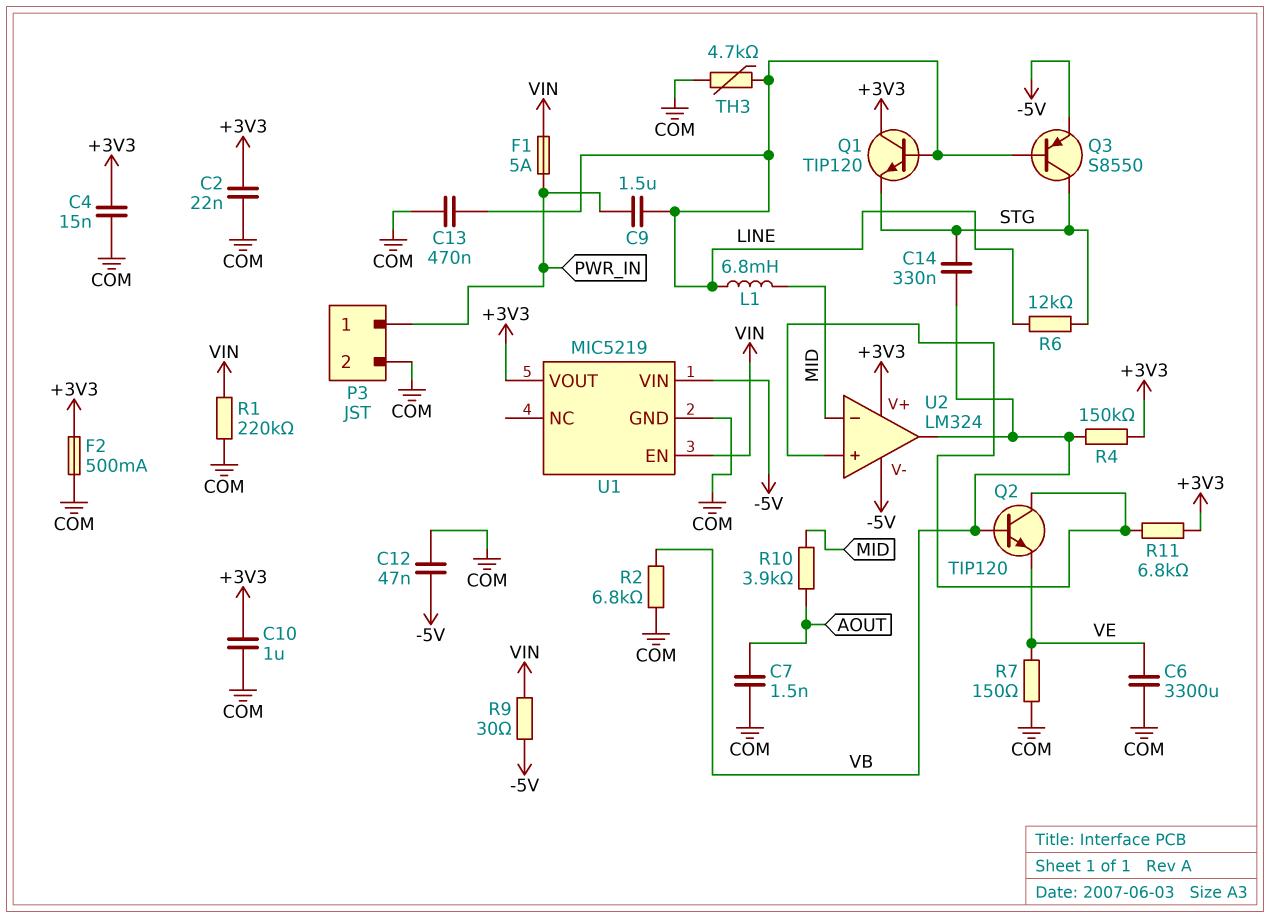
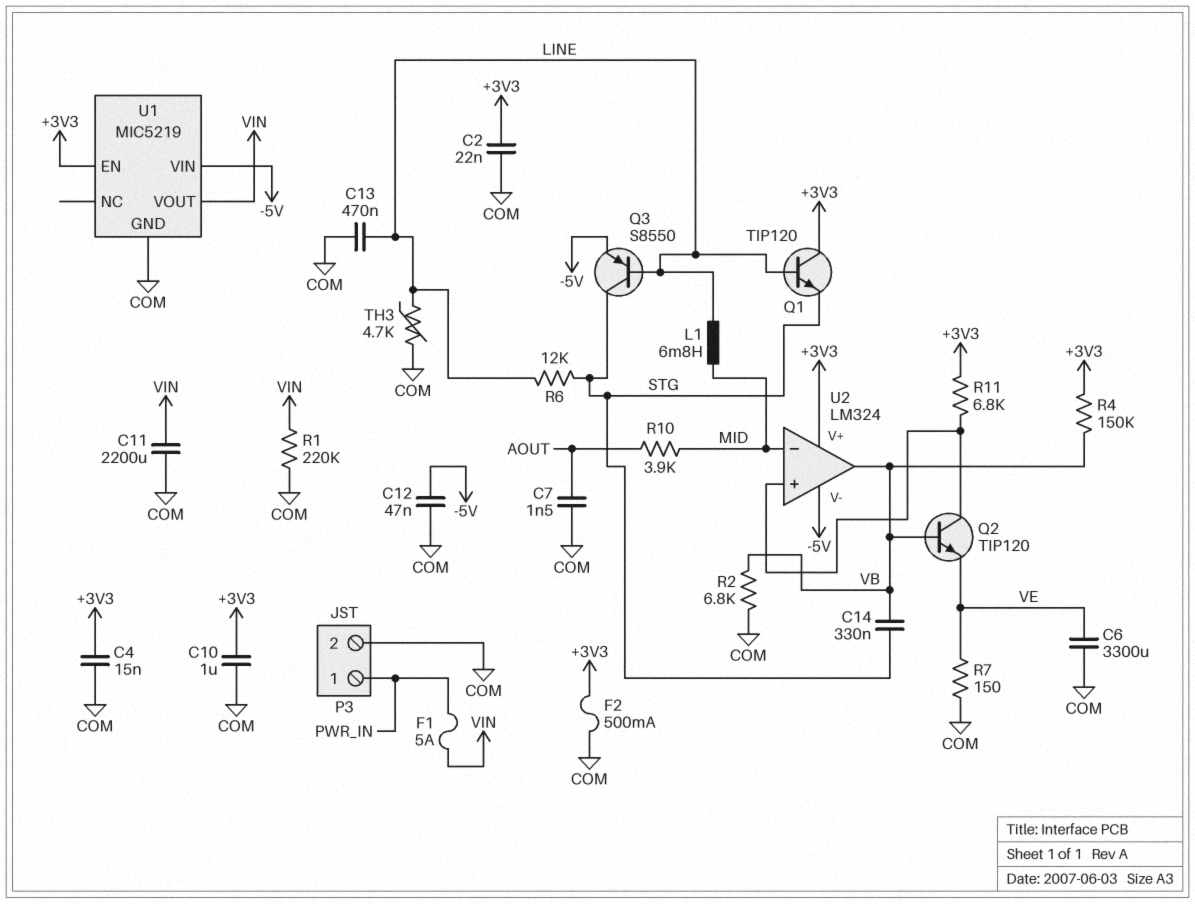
C9: 1.5uF (LINE, PWR_IN) -> none
C11: none -> 2200uF (COM, VIN)
R9: 30 (-5V, VIN) -> none
U1 pin EN: VIN -> +3V3
U1 pin VOUT: +3V3 -> VIN

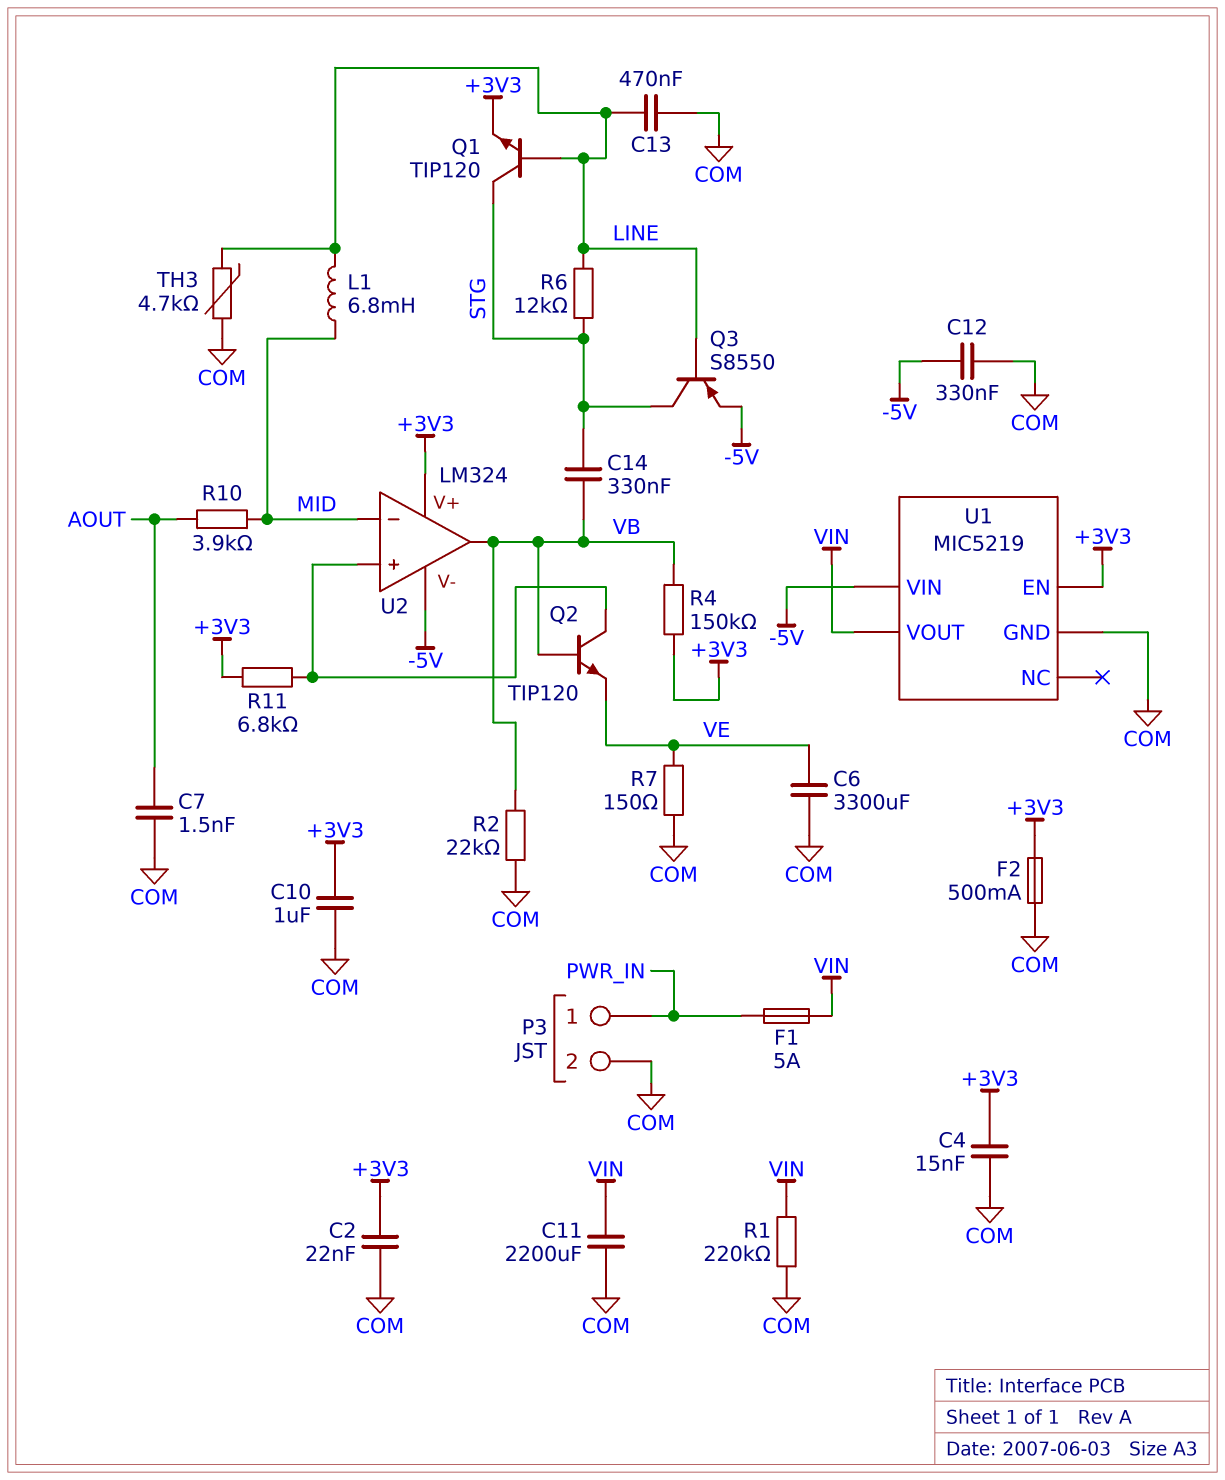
C12: 47nF (-5V, COM) -> 330nF (-5V, COM)
Q1: NPN TIP120 (B LINE, C +3V3, E STG) -> NPN TIP120 (B LINE, C STG, E +3V3)
R2: 6.8k (COM, VB) -> 22k (COM, VB)

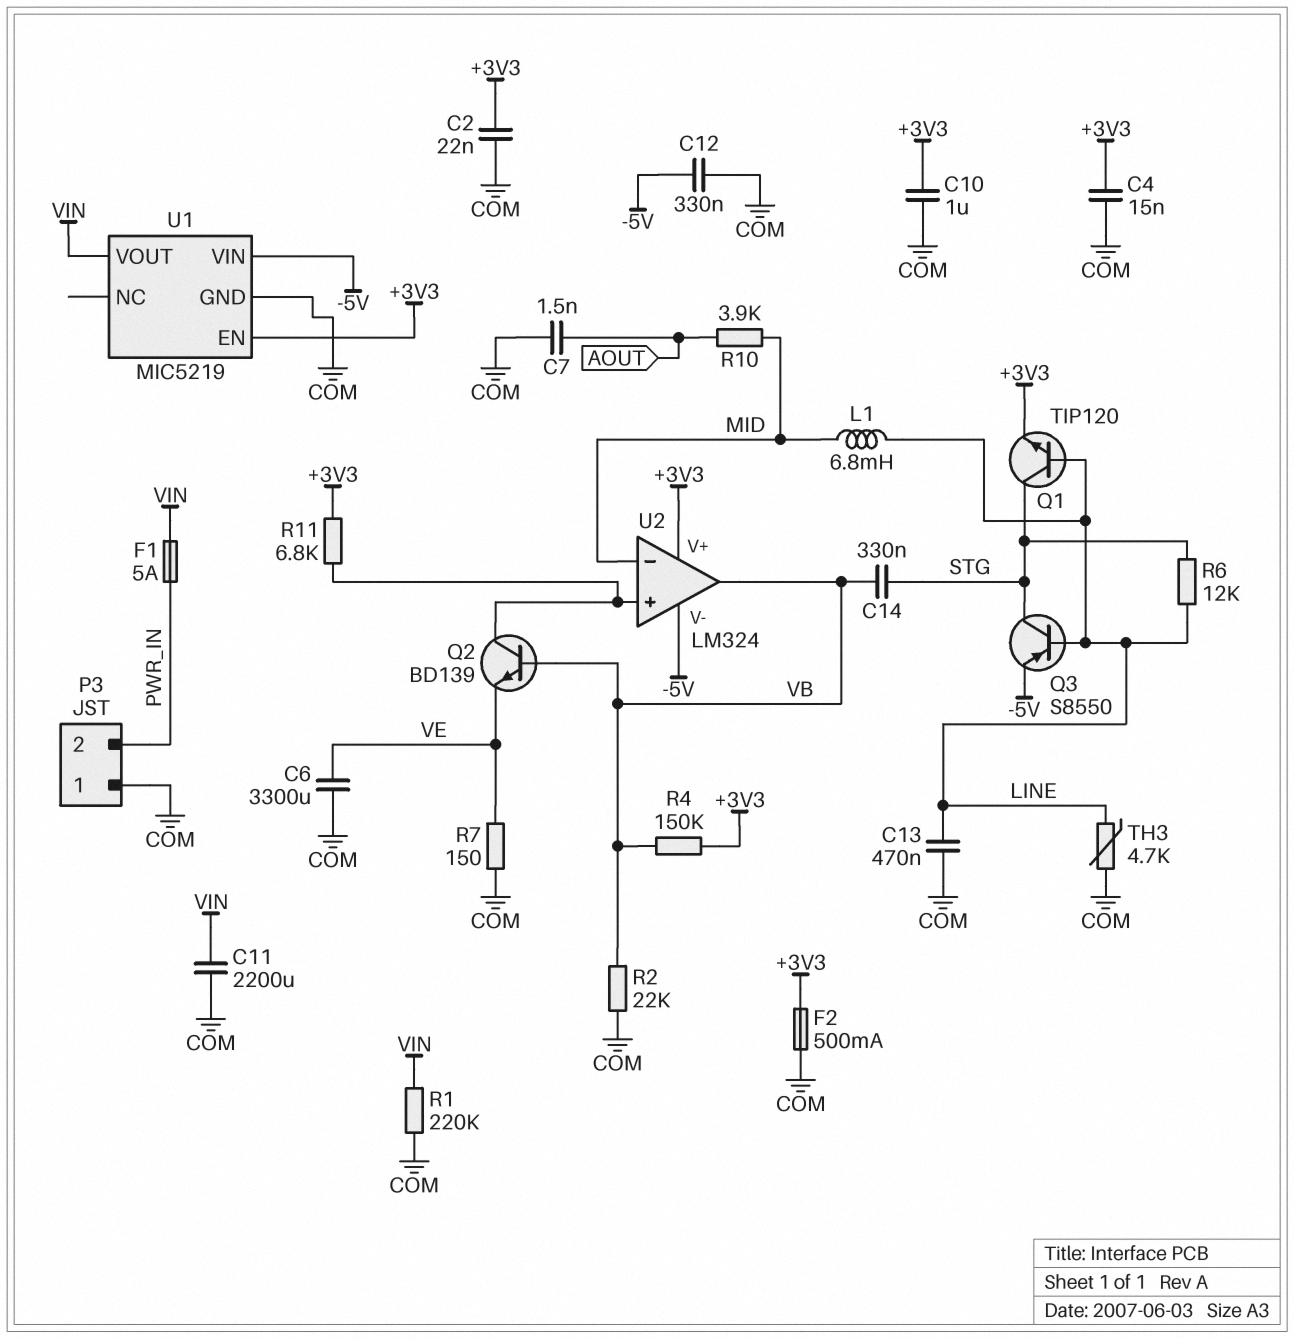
P3 pin 1: PWR_IN -> COM
P3 pin 2: COM -> PWR_IN
Q2: NPN TIP120 (B VB, C U2/in+, E VE) -> NPN BD139 (B VB, C U2/in+, E VE)

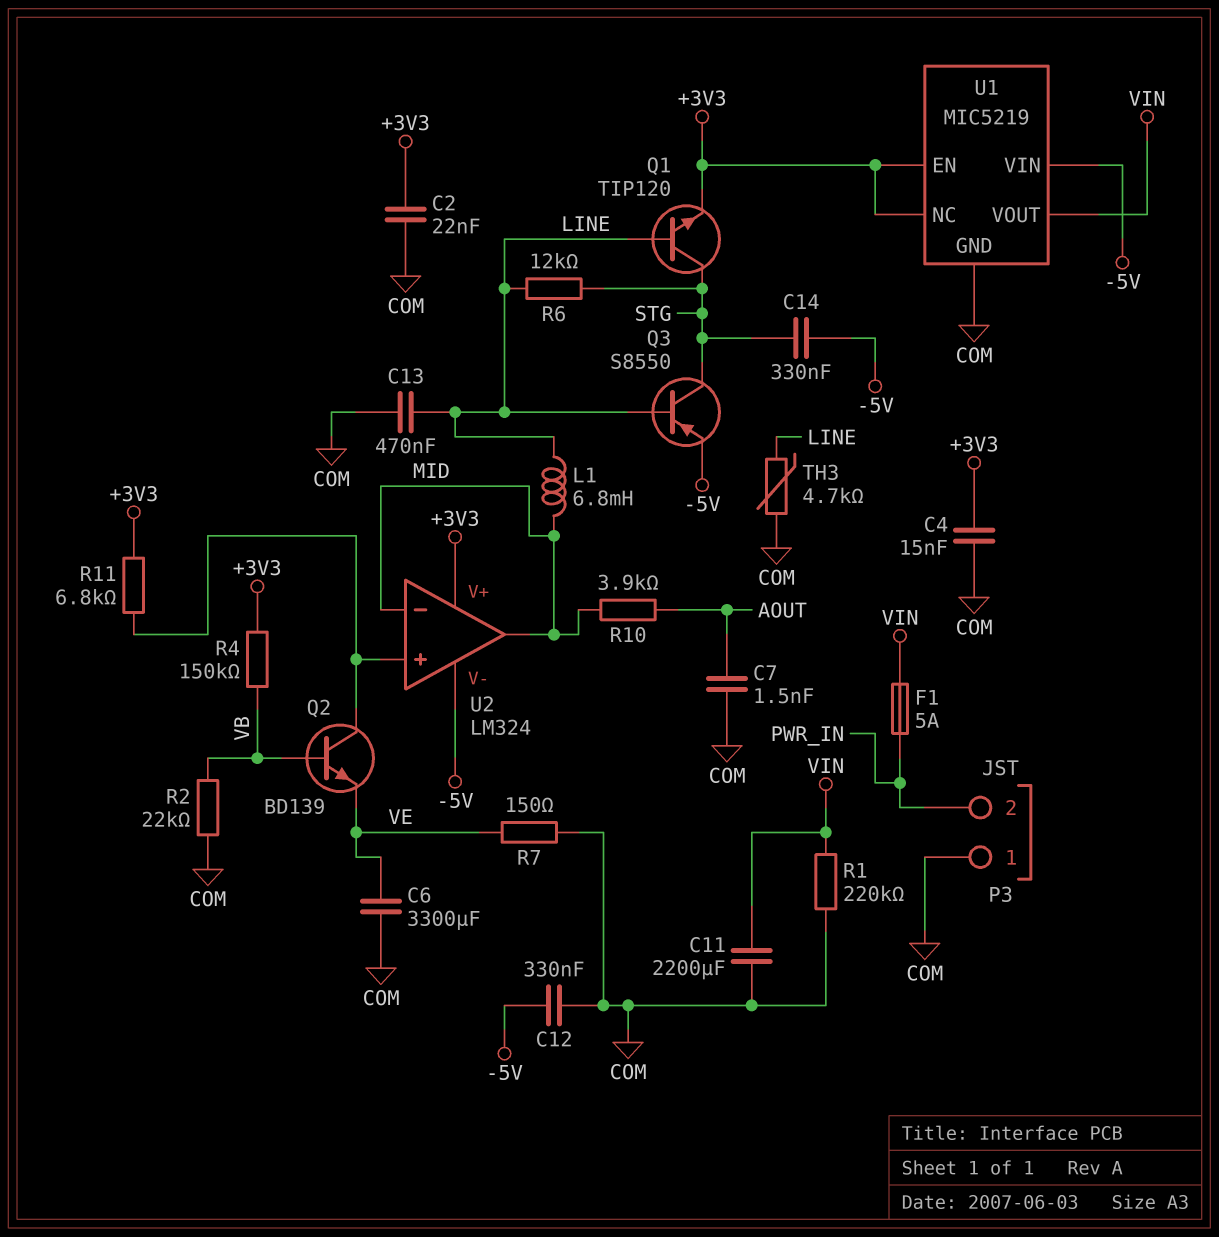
C10: 1uF (+3V3, COM) -> none
C14: 330nF (STG, VB) -> 330nF (-5V, STG)
F2: 500mA (+3V3, COM) -> none
U1 pin NC: none -> +3V3
U2 pin out: VB -> MID

